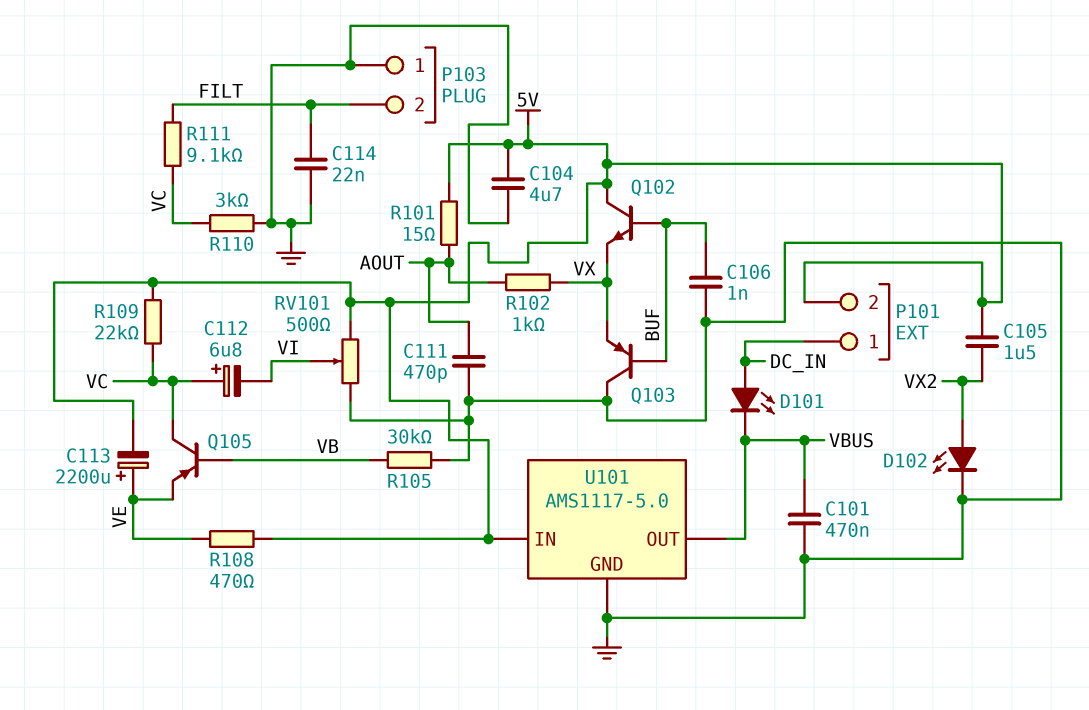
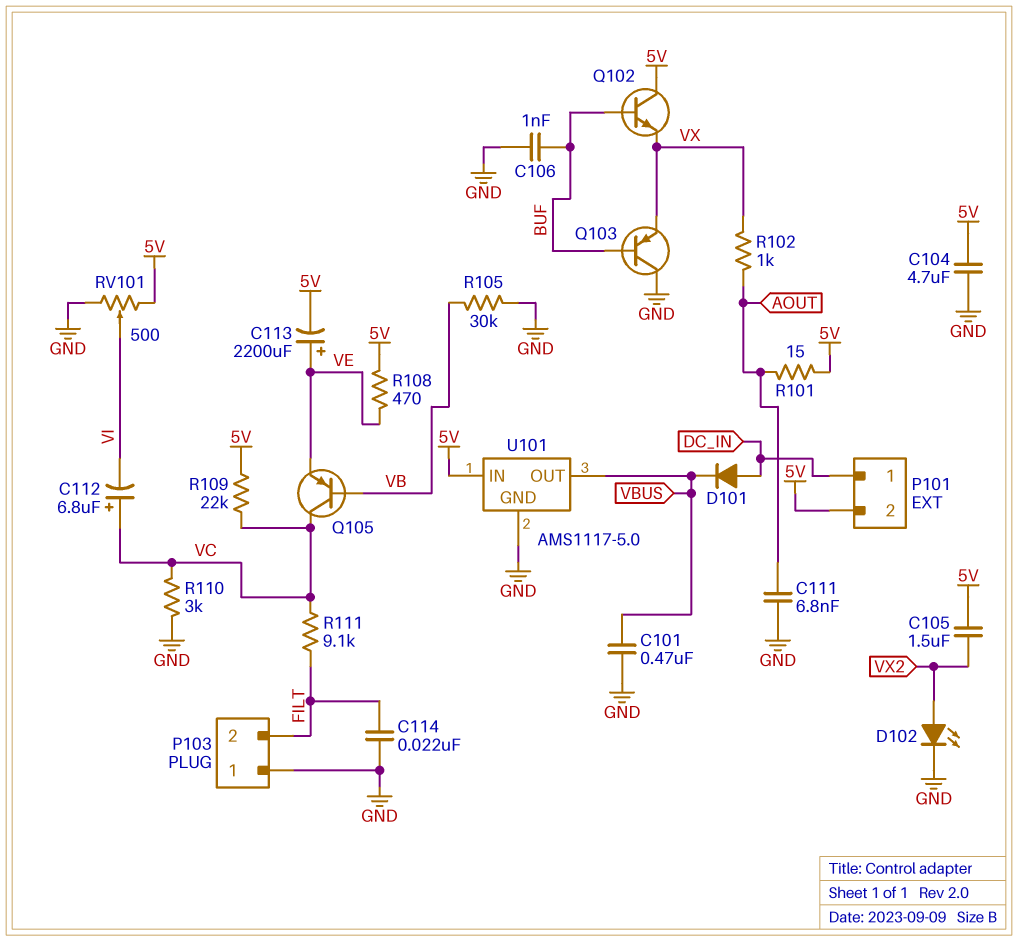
C111: 470pF (AOUT, GND) -> 6.8nF (AOUT, GND)
D101: LED (A DC_IN, K VBUS) -> diode (A DC_IN, K VBUS)

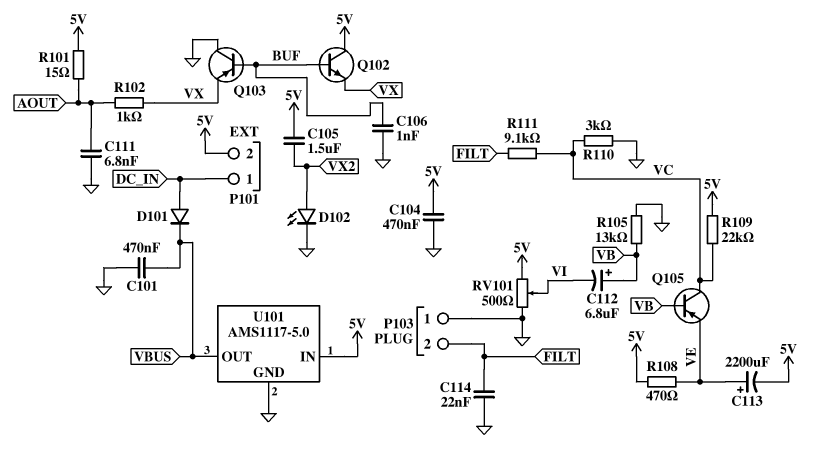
C104: 4.7uF (5V, GND) -> 470nF (5V, GND)
C112: 6.8uF (plus VC, minus VI) -> 6.8uF (plus VB, minus VI)
R105: 30k (GND, VB) -> 13k (GND, VB)

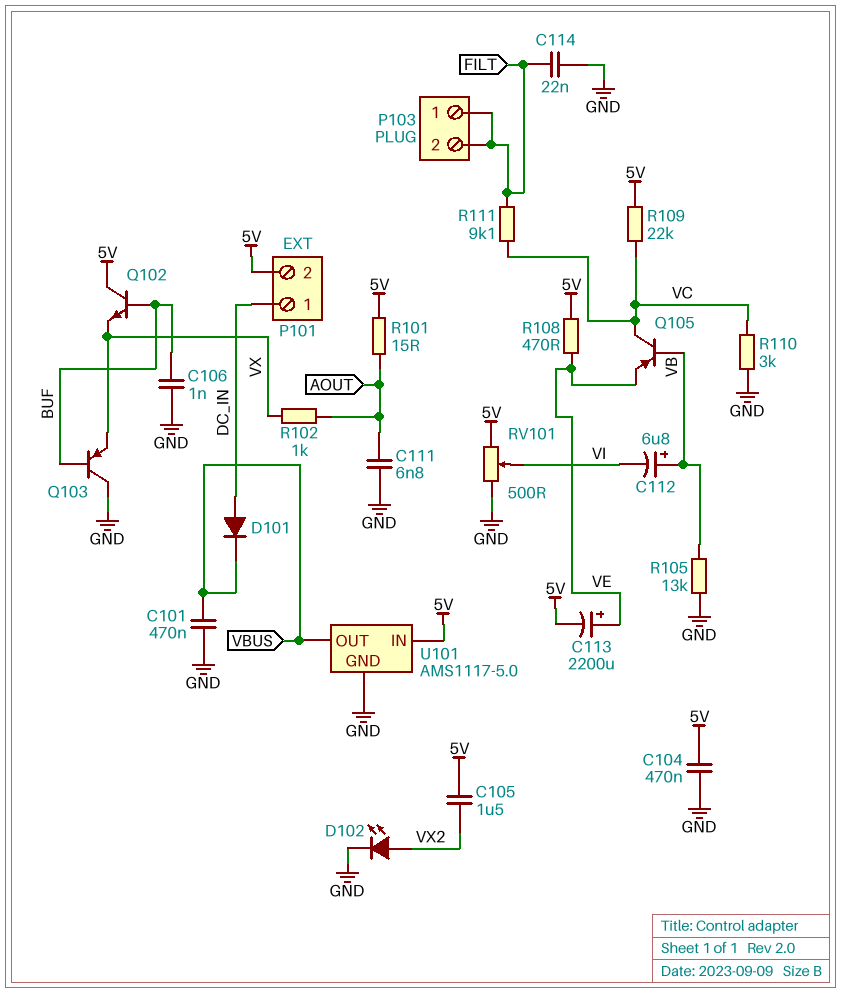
P103 pin 1: GND -> FILT

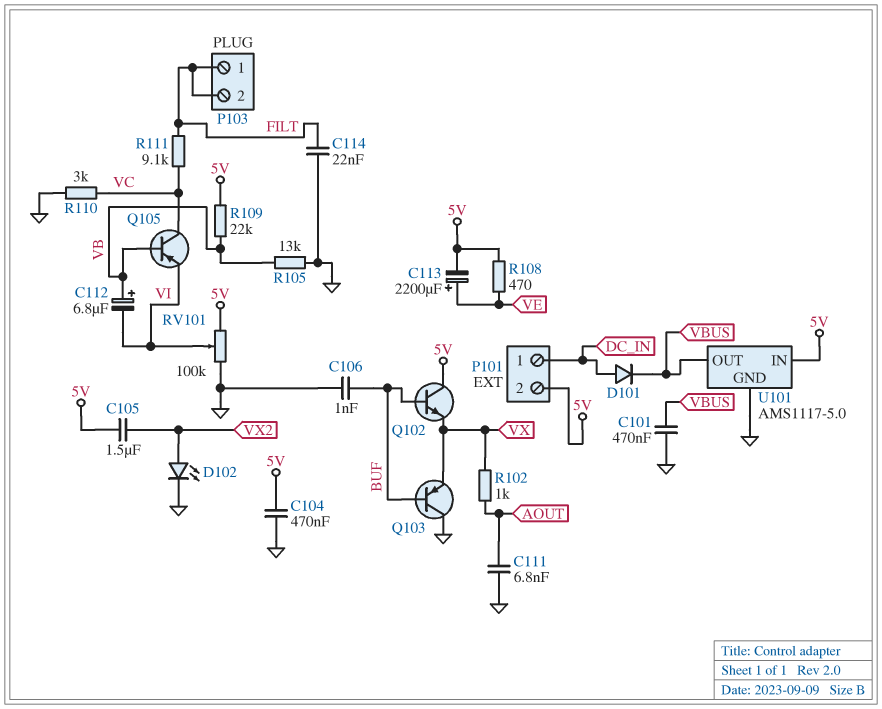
Q105: PNP (B VB, C VC, E VE) -> PNP (B VB, C VC, E VI)
R101: 15 (5V, AOUT) -> none
R109: 22k (5V, VC) -> 22k (5V, VB)
RV101: 500 (5V, GND, wiper VI) -> 100k (5V, GND, wiper VI)

